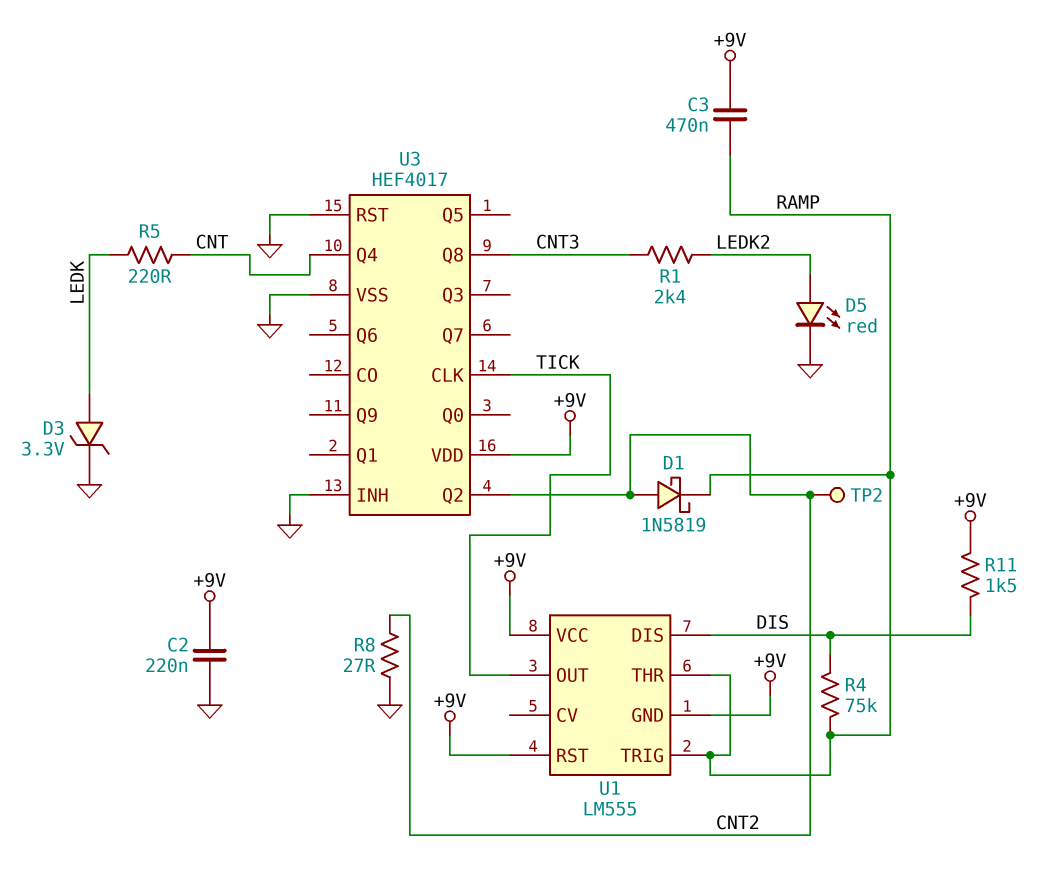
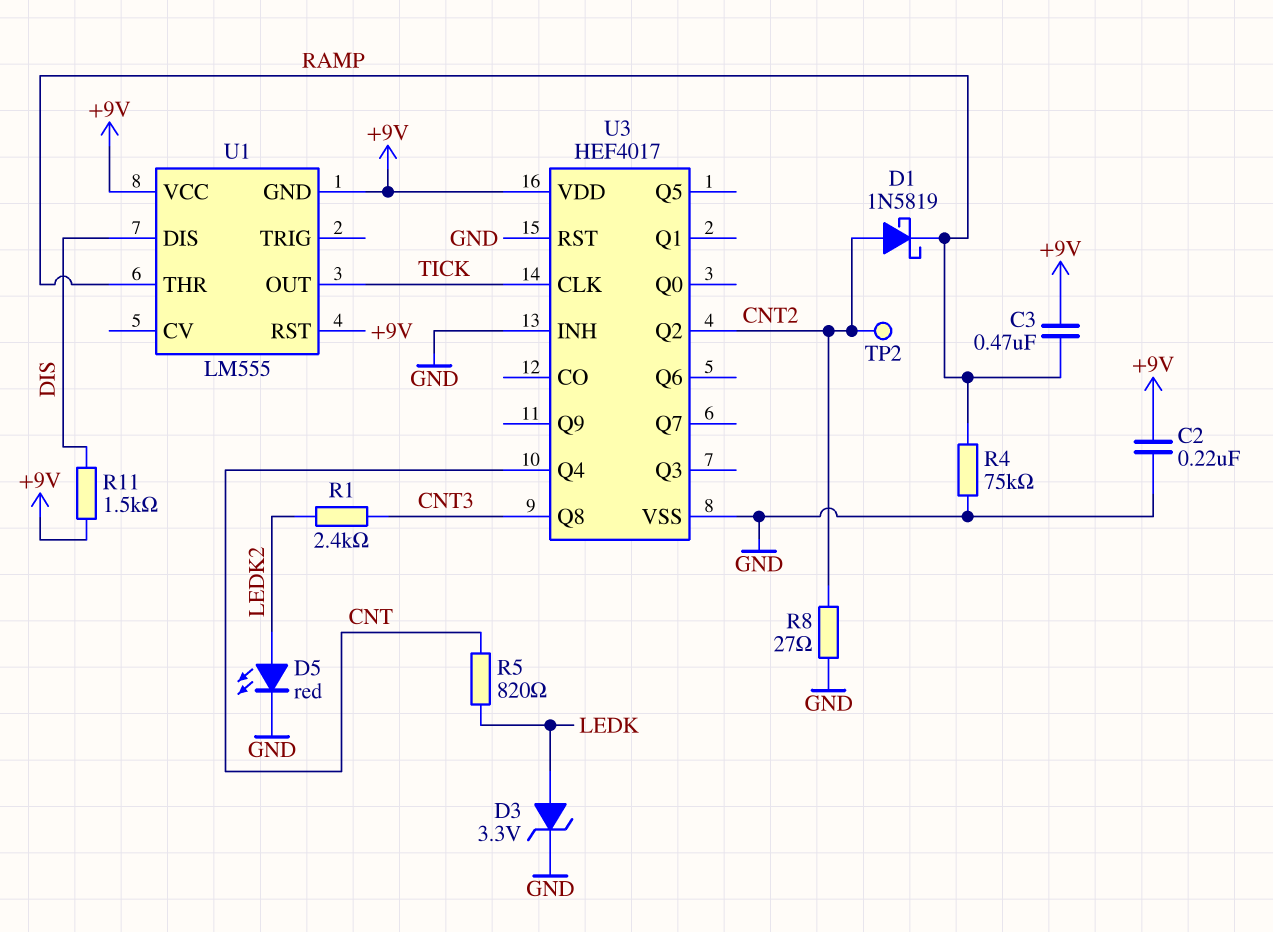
R4: 75k (DIS, RAMP) -> 75k (GND, RAMP)
R5: 220 (CNT, LEDK) -> 820 (CNT, LEDK)
U1 pin TRIG: RAMP -> none

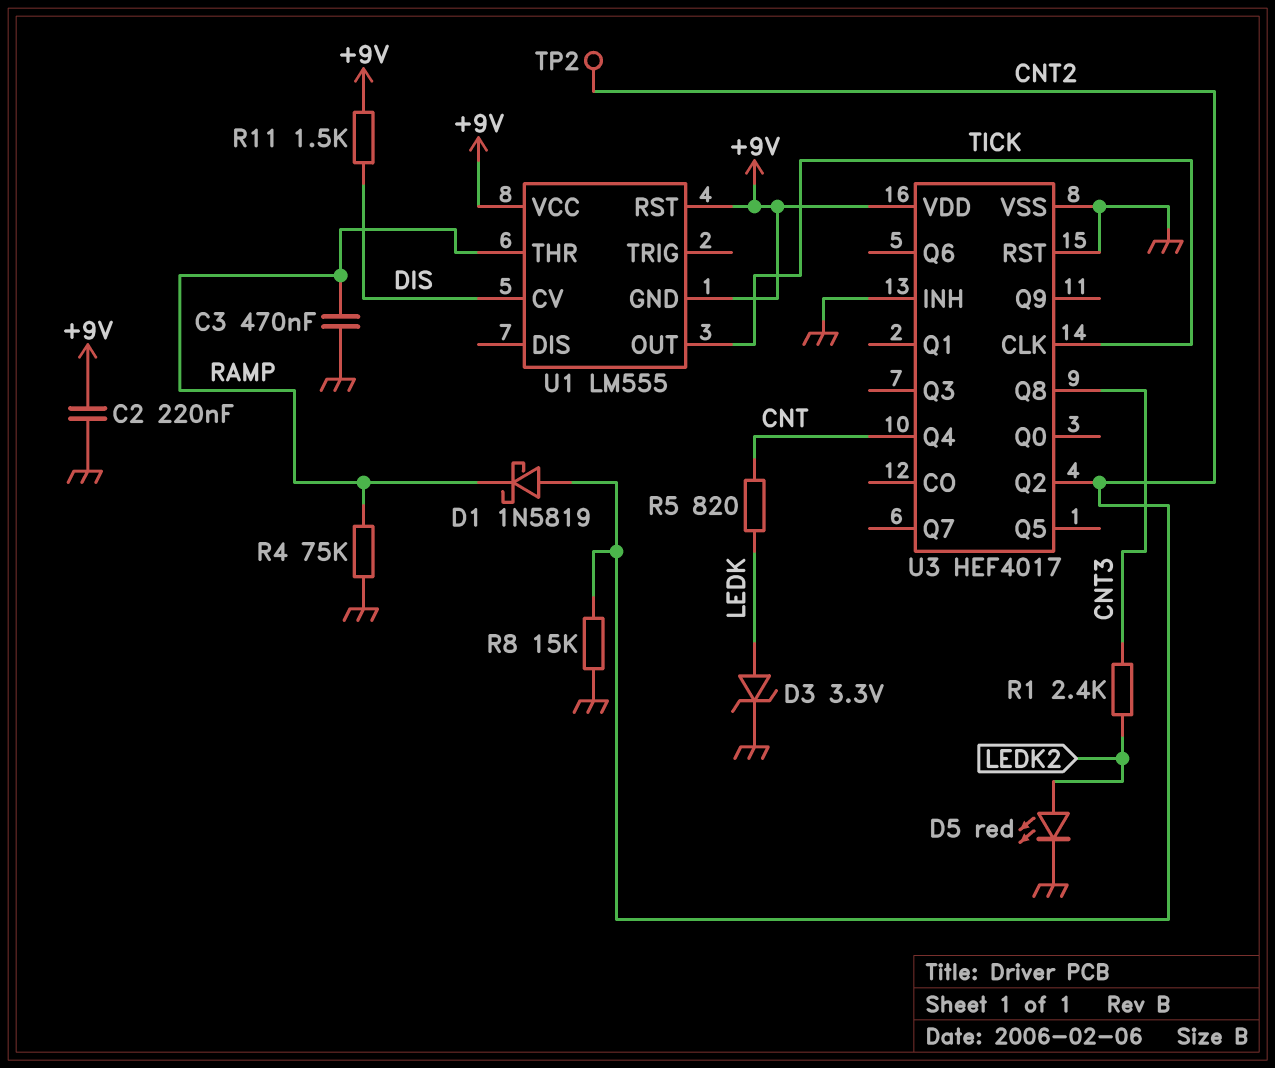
C3: 470nF (+9V, RAMP) -> 470nF (GND, RAMP)
R8: 27 (CNT2, GND) -> 15k (CNT2, GND)
U1 pin CV: none -> DIS
U1 pin DIS: DIS -> none

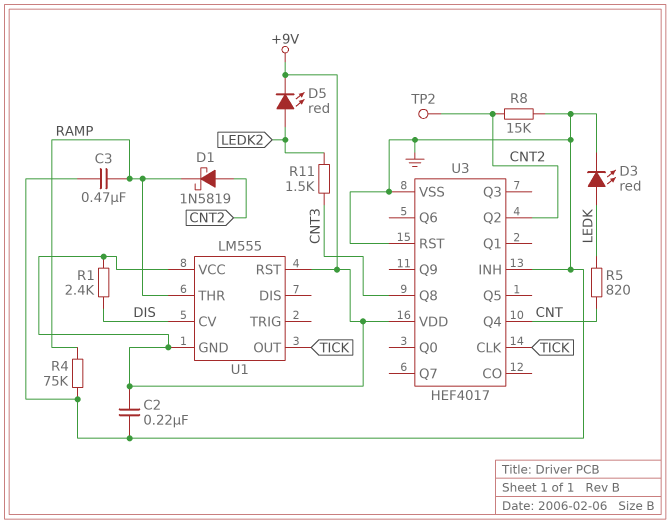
D3: zener 3.3V (A LEDK, K GND) -> LED red (A LEDK, K GND)
D5: LED red (A LEDK2, K GND) -> LED red (A LEDK2, K +9V)
R1: 2.4k (CNT3, LEDK2) -> 2.4k (+9V, DIS)
R11: 1.5k (+9V, DIS) -> 1.5k (CNT3, LEDK2)

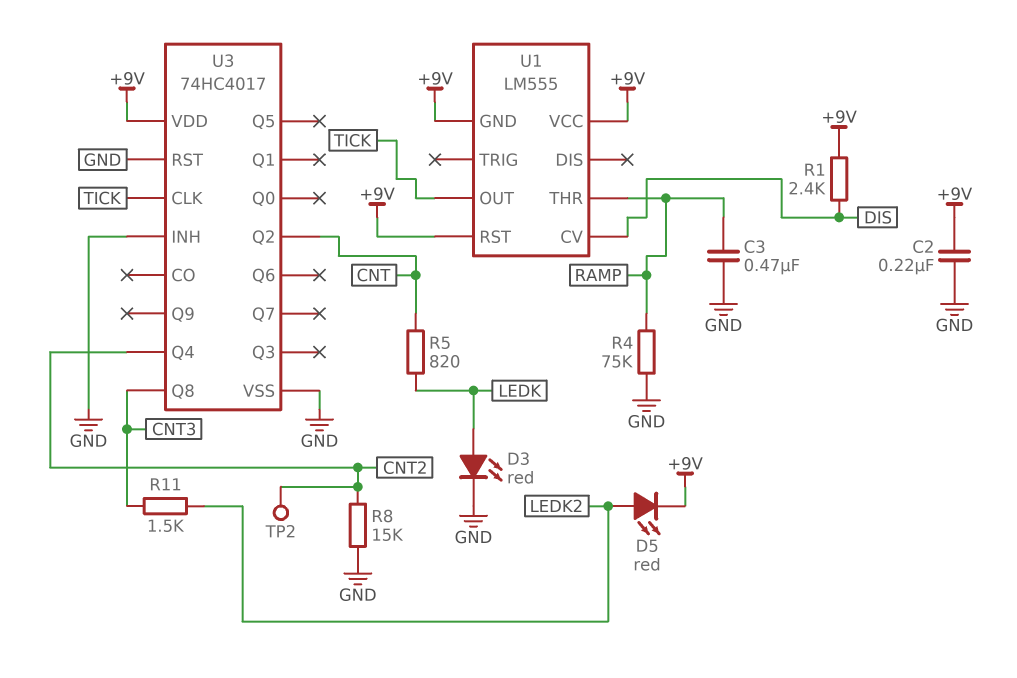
D1: schottky 1N5819 (A CNT2, K RAMP) -> none
U3: HEF4017 -> 74HC4017
U3 pin Q2: CNT2 -> CNT
U3 pin Q4: CNT -> CNT2

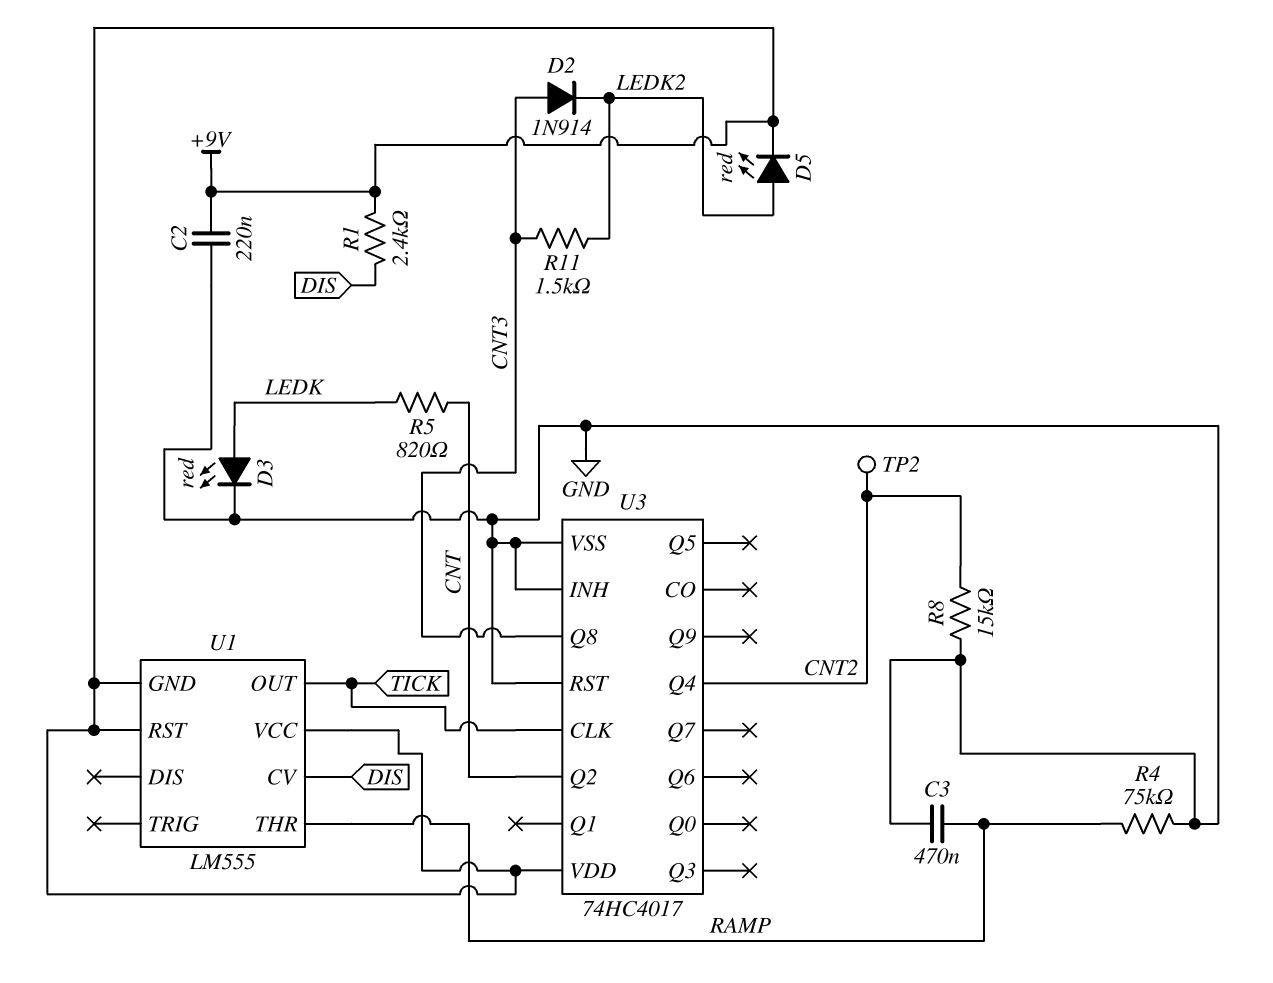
D2: none -> diode 1N914 (A CNT3, K LEDK2)

